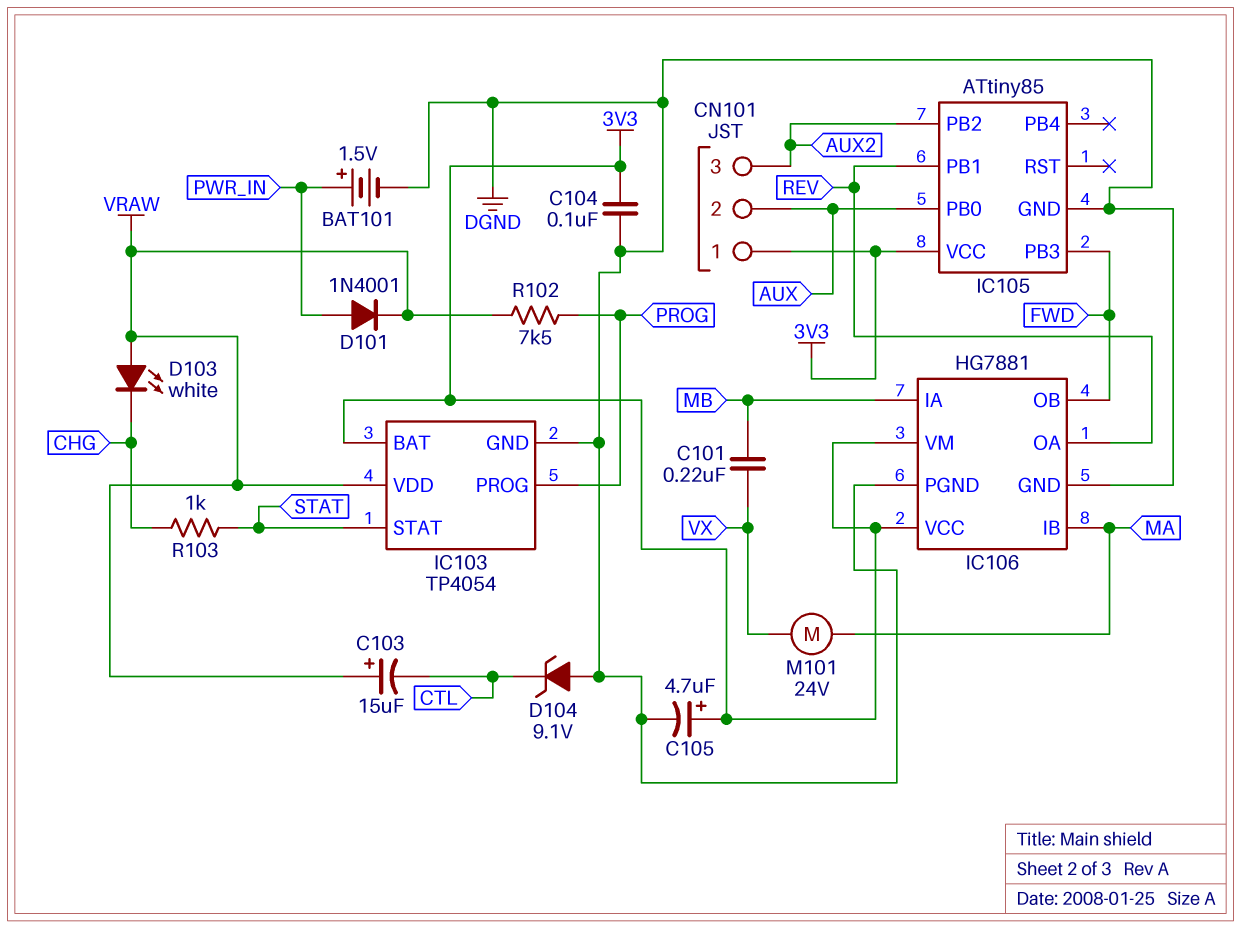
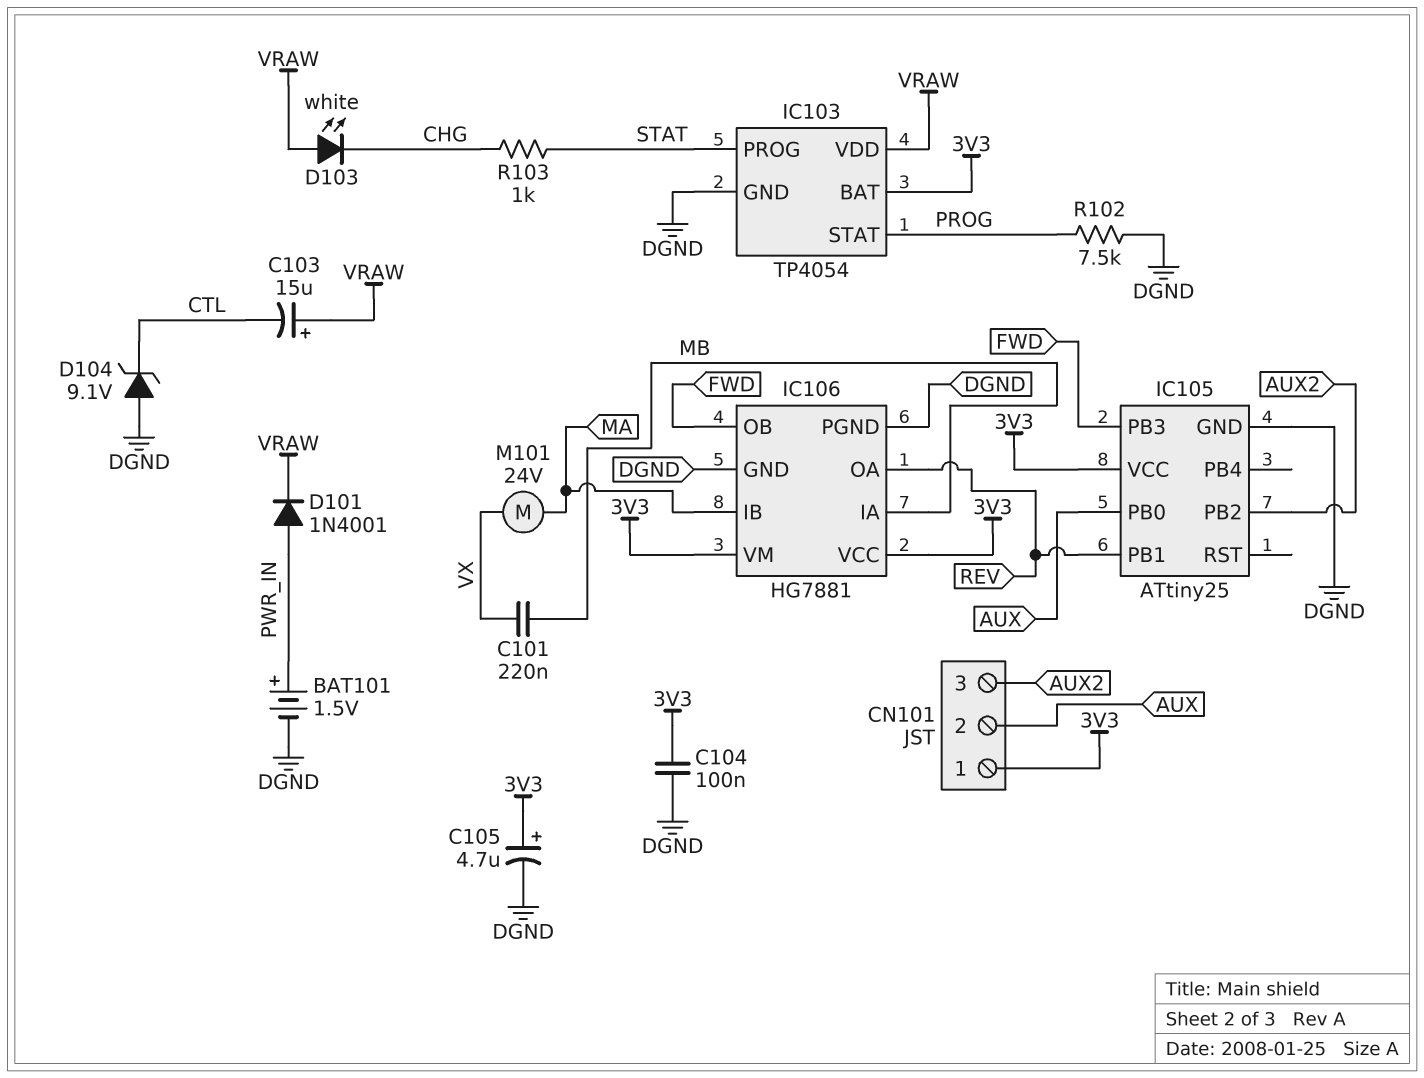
IC103 pin PROG: PROG -> STAT
IC103 pin STAT: STAT -> PROG
IC105: ATtiny85 -> ATtiny25
R102: 7.5k (PROG, VRAW) -> 7.5k (DGND, PROG)

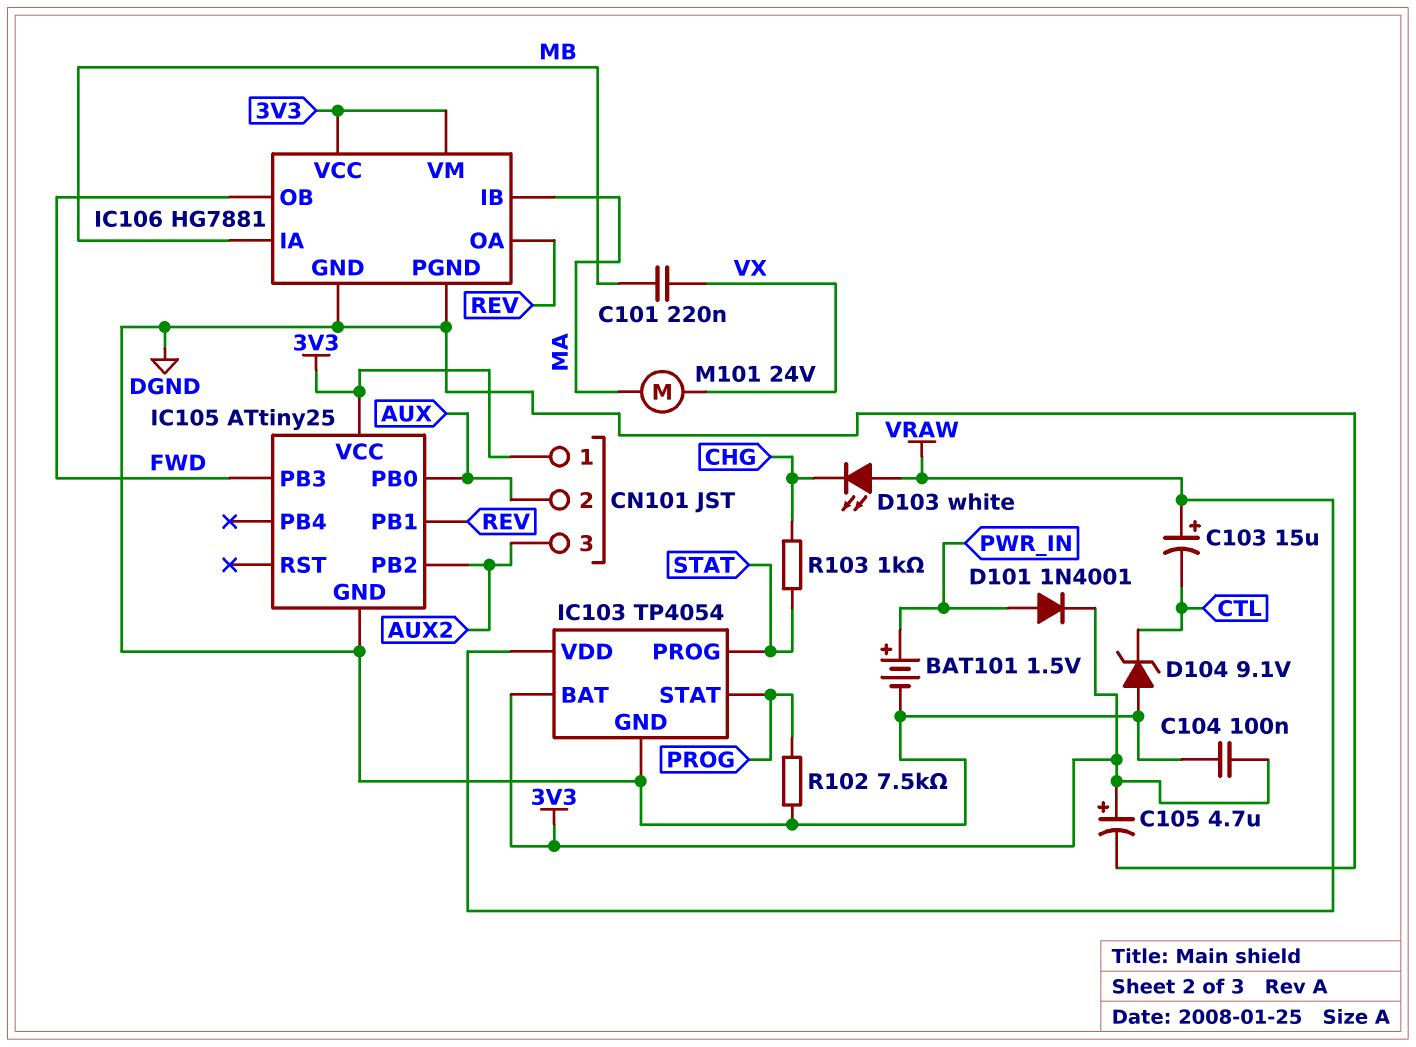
D101: diode 1N4001 (A PWR_IN, K VRAW) -> diode 1N4001 (A PWR_IN, K 3V3)

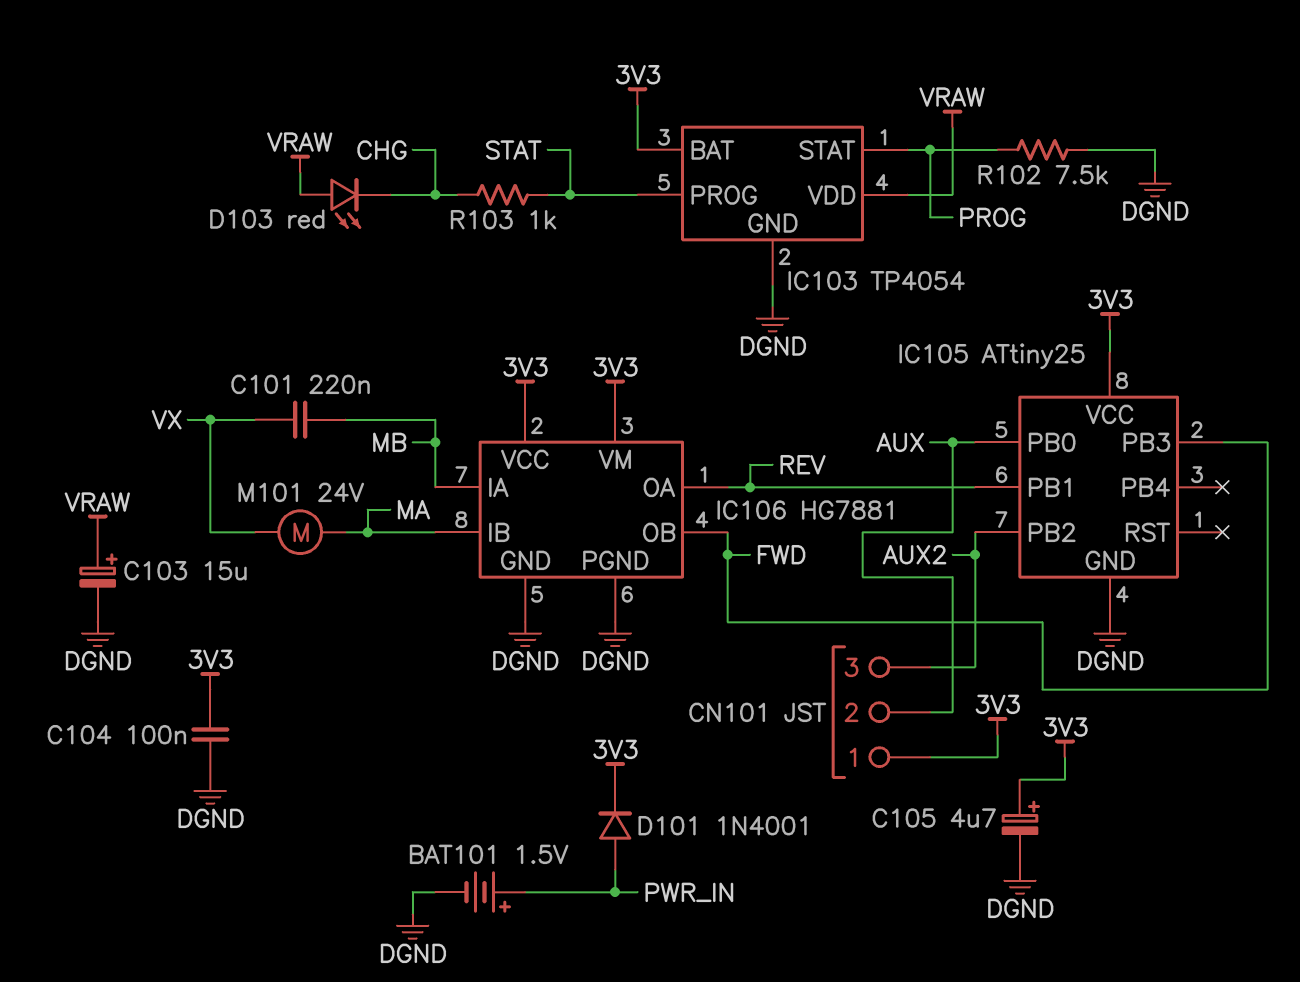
C103: 15uF (plus VRAW, minus CTL) -> 15uF (plus VRAW, minus DGND)
D103: LED white (A VRAW, K CHG) -> LED red (A VRAW, K CHG)
D104: zener 9.1V (A DGND, K CTL) -> none

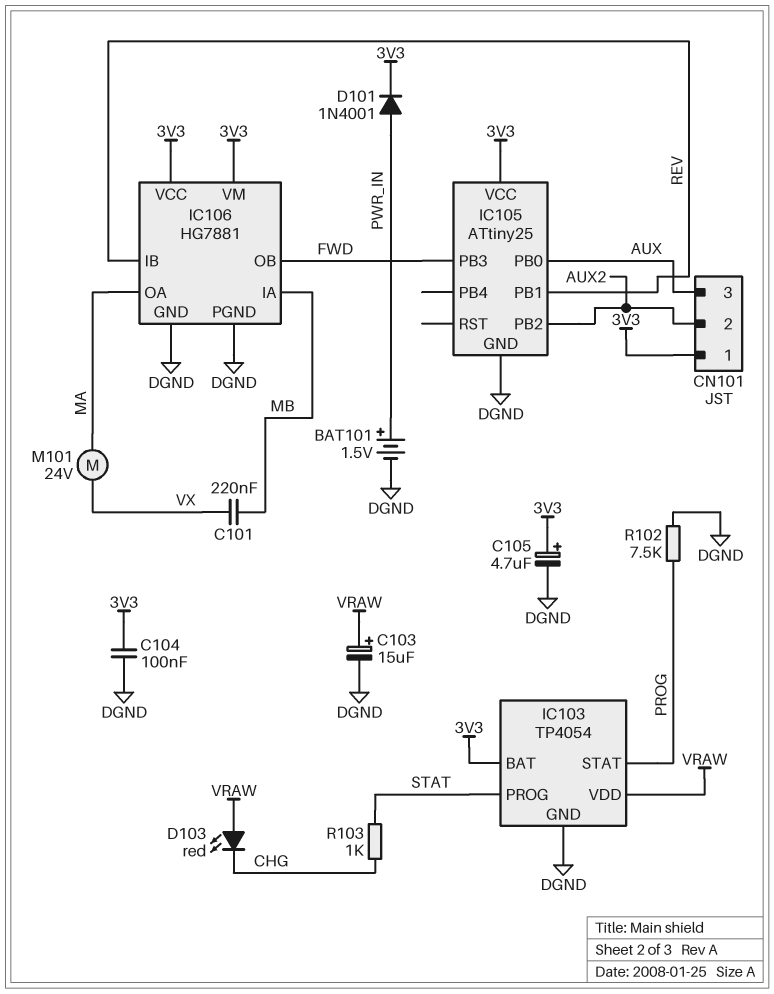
CN101 pin 2: AUX -> AUX2
CN101 pin 3: AUX2 -> AUX
IC106 pin IB: MA -> REV
IC106 pin OA: REV -> MA

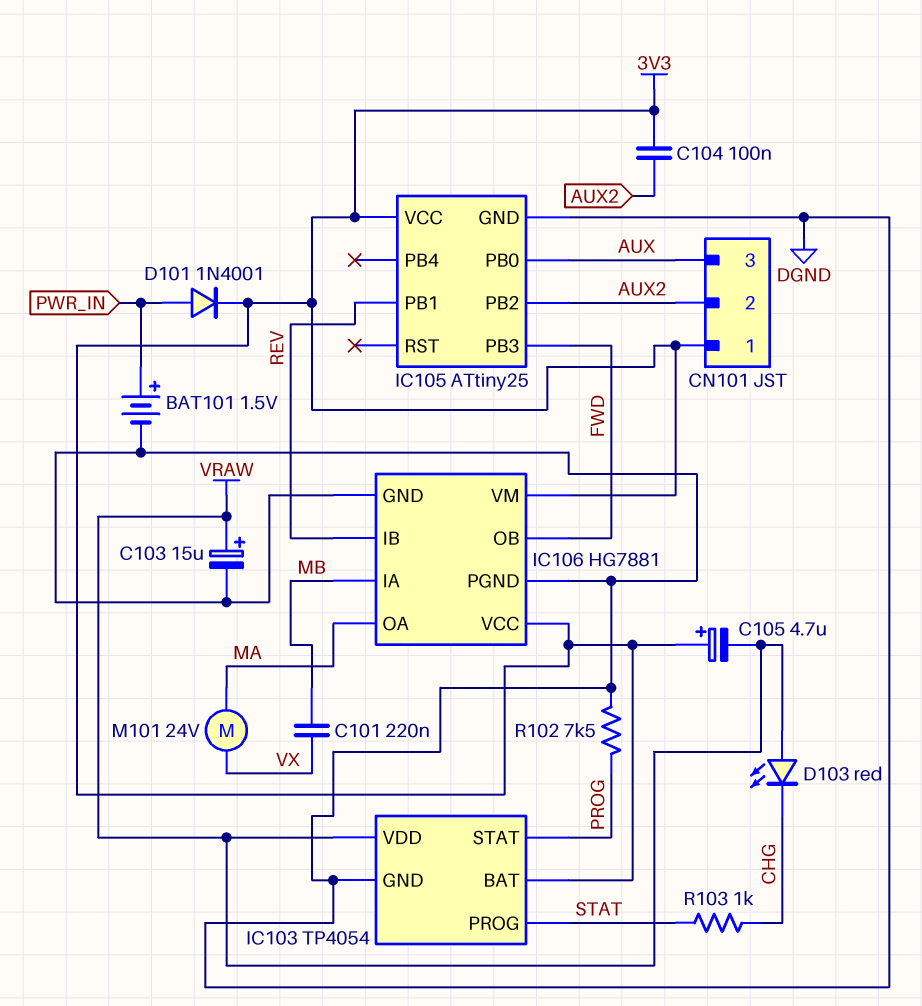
C104: 100nF (3V3, DGND) -> 100nF (3V3, AUX2)
C105: 4.7uF (plus 3V3, minus DGND) -> 4.7uF (plus 3V3, minus VRAW)

